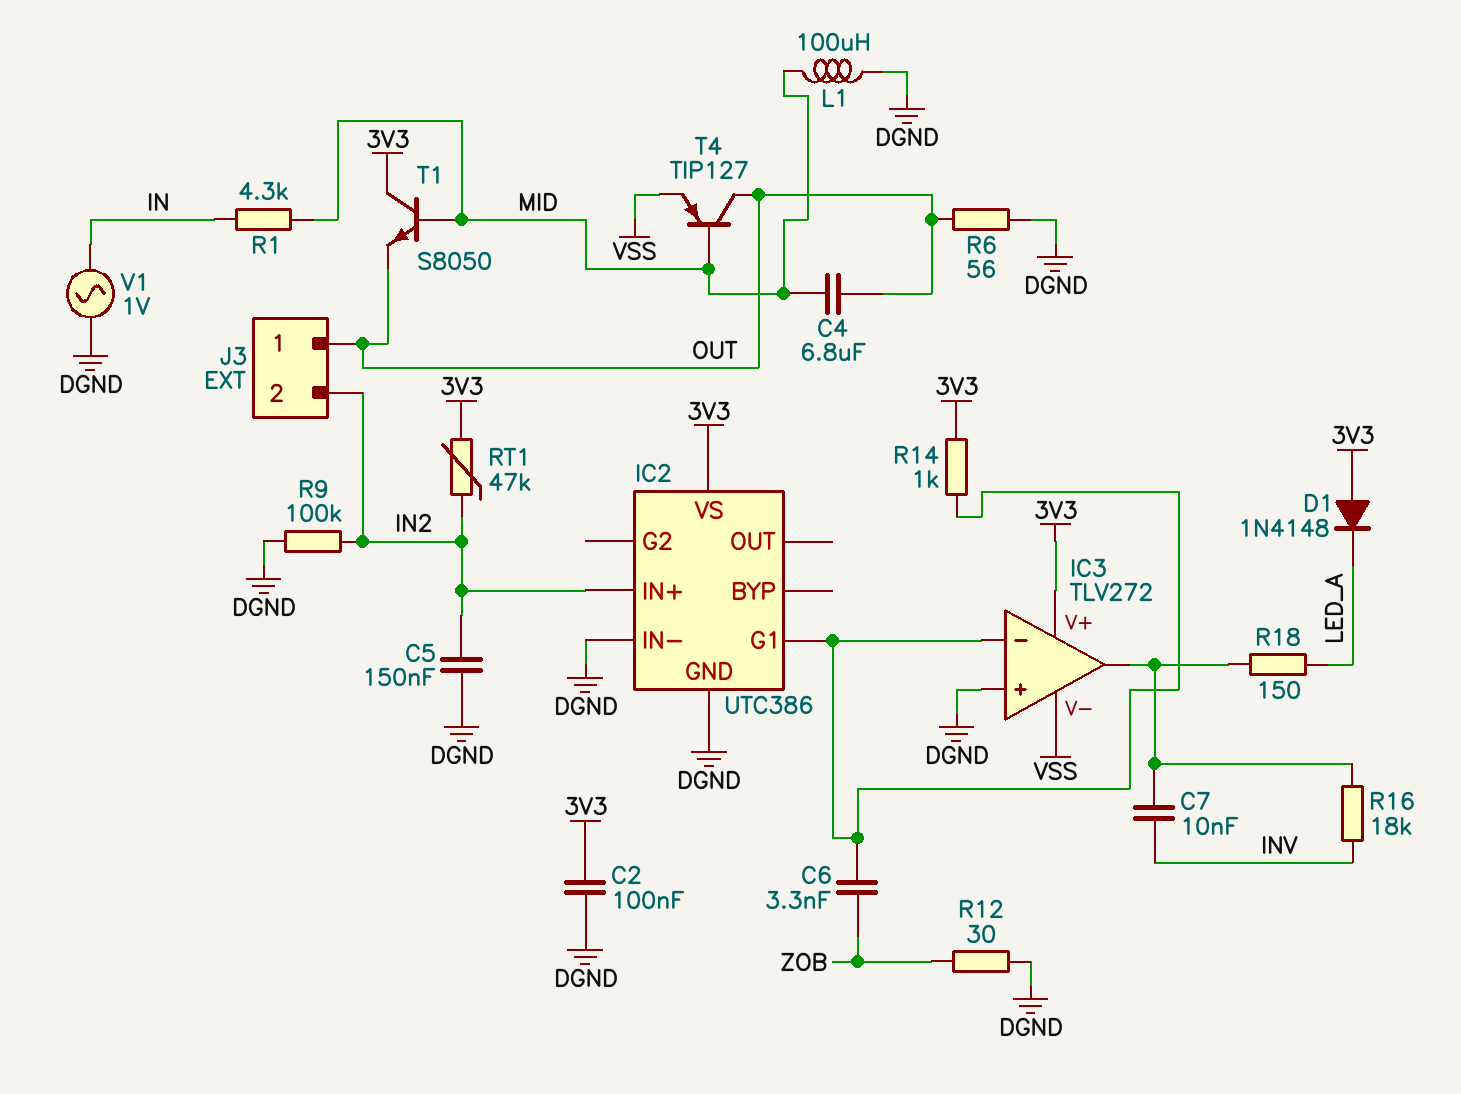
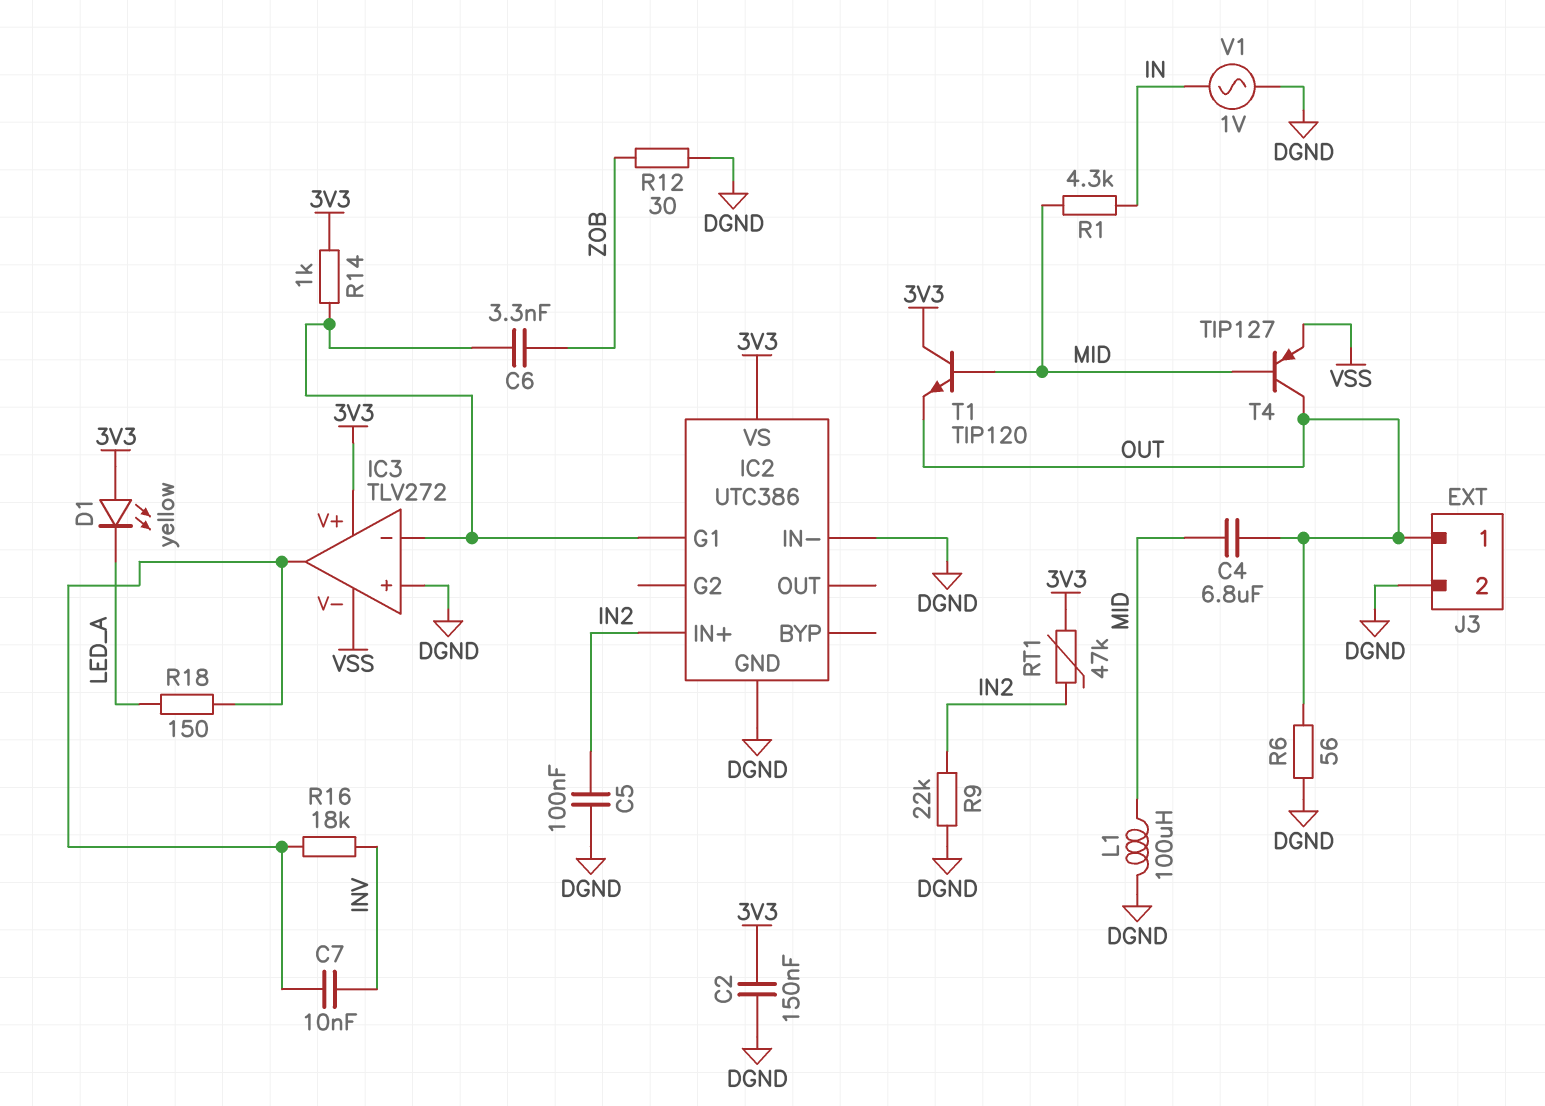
C2: 100nF (3V3, DGND) -> 150nF (3V3, DGND)
C5: 150nF (DGND, IN2) -> 100nF (DGND, IN2)
D1: diode 1N4148 (A 3V3, K LED_A) -> LED yellow (A 3V3, K LED_A)
J3 pin 2: IN2 -> DGND
R9: 100k (DGND, IN2) -> 22k (DGND, IN2)
T1: NPN S8050 (B MID, C 3V3, E OUT) -> NPN TIP120 (B MID, C 3V3, E OUT)

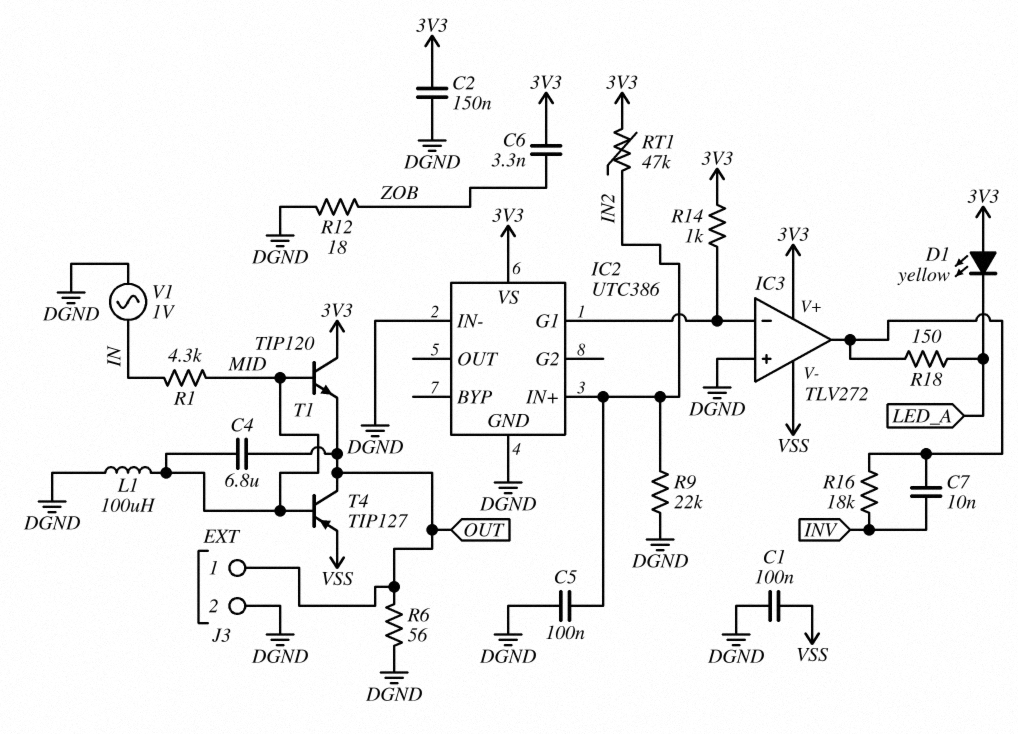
C1: none -> 100nF (DGND, VSS)
C6: 3.3nF (IC2/G1, ZOB) -> 3.3nF (3V3, ZOB)
R12: 30 (DGND, ZOB) -> 18 (DGND, ZOB)

